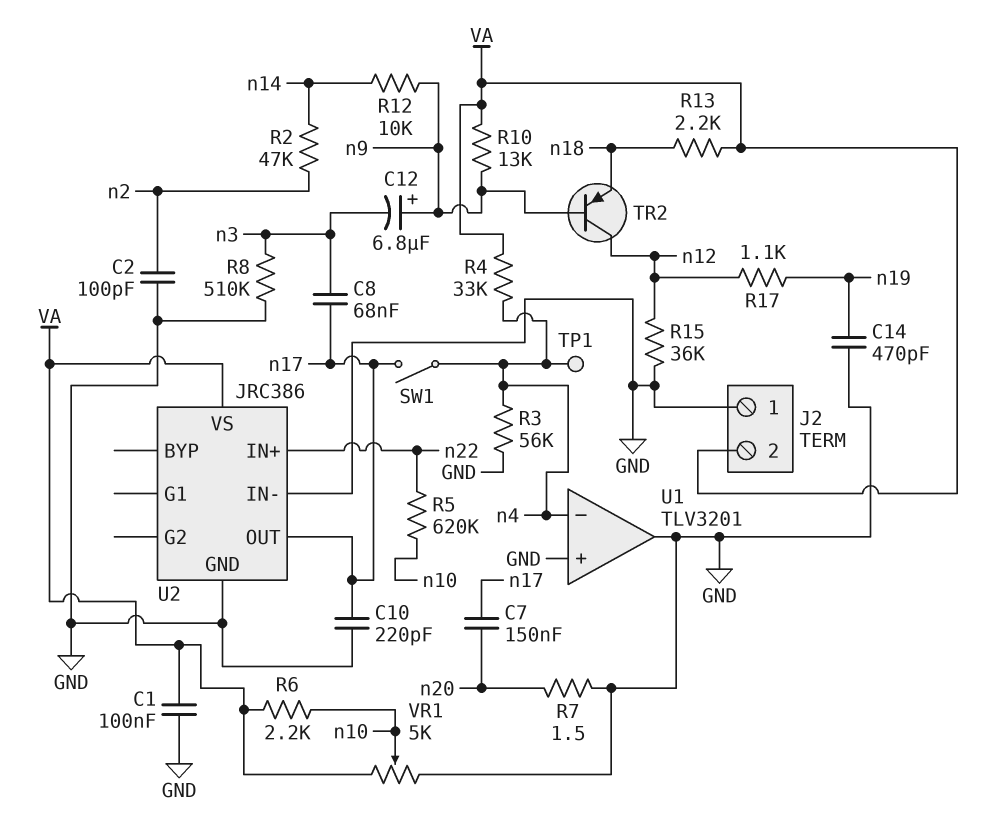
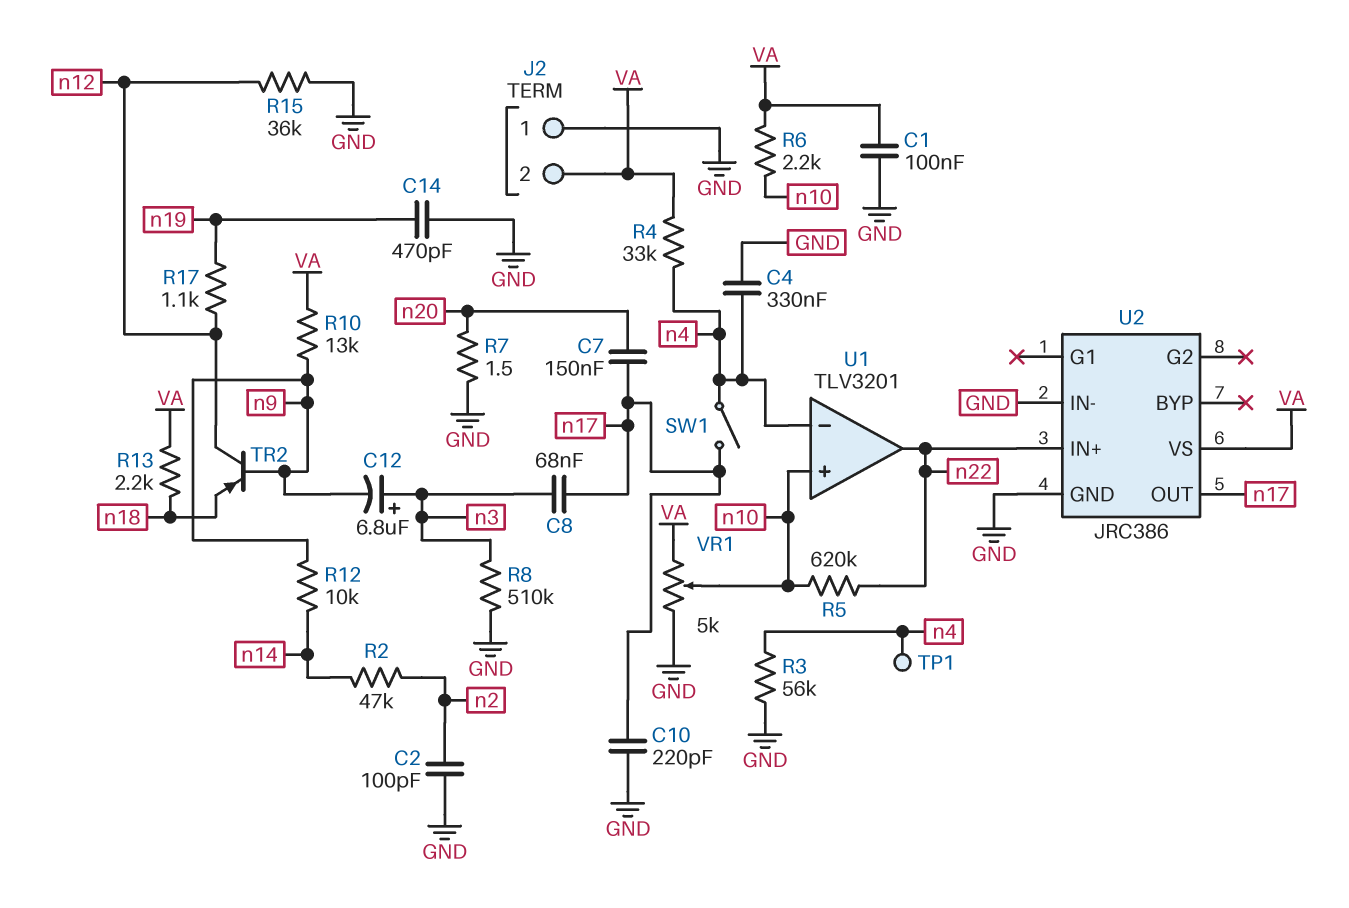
C4: none -> 330nF (GND, n4)
C12: 6.8uF (plus n9, minus n3) -> 6.8uF (plus n3, minus n9)
U1 pin in+: GND -> n10
U1 pin out: GND -> n22

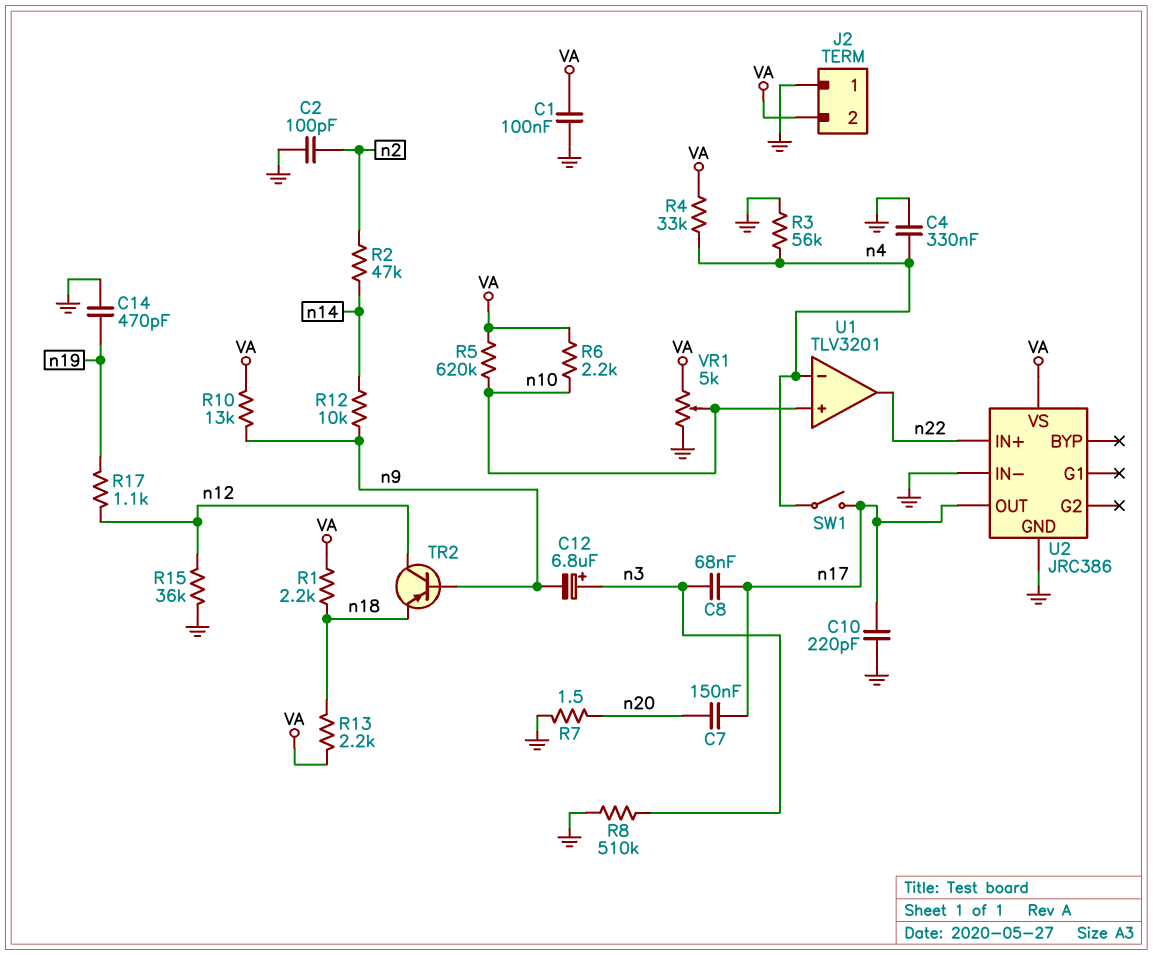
R1: none -> 2.2k (VA, n18)
R5: 620k (n10, n22) -> 620k (VA, n10)
TP1: test point (n4) -> none

